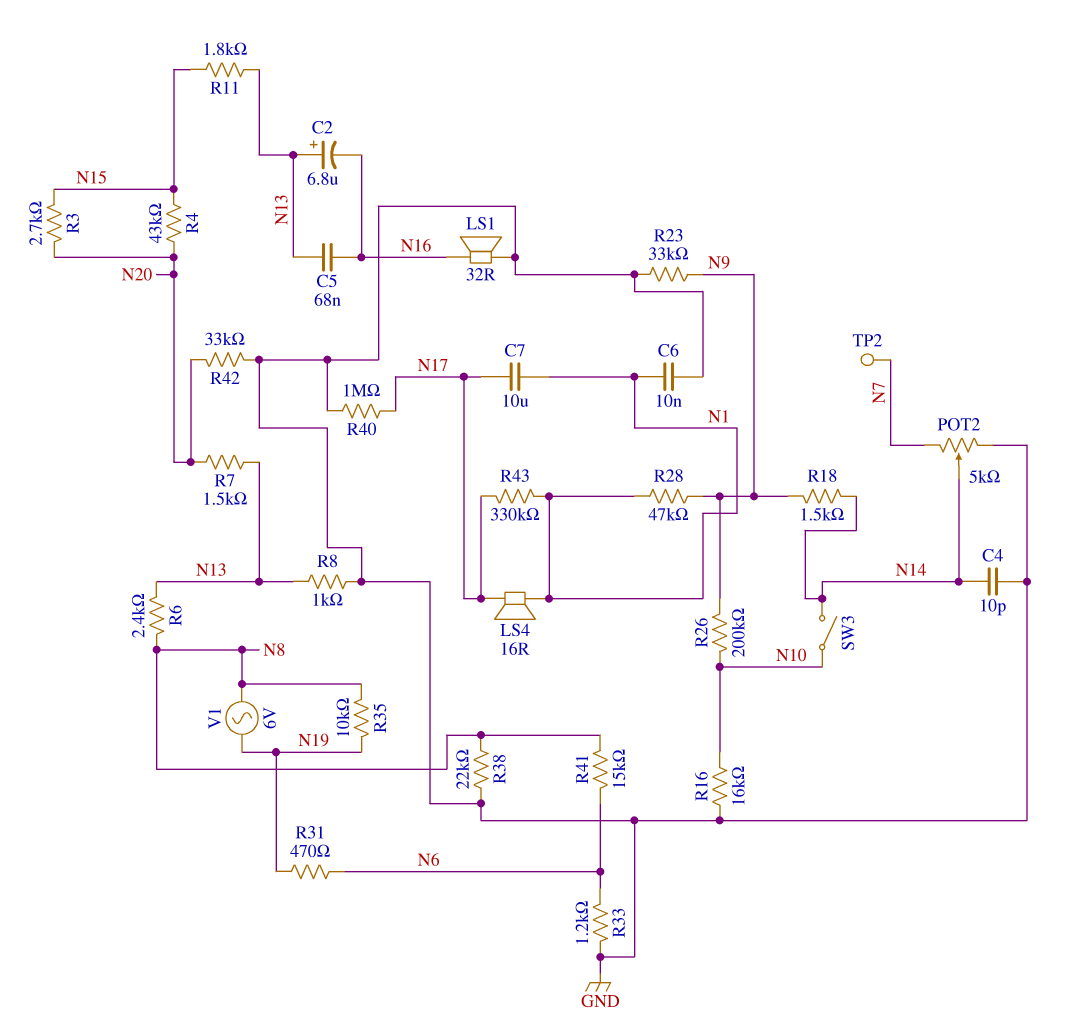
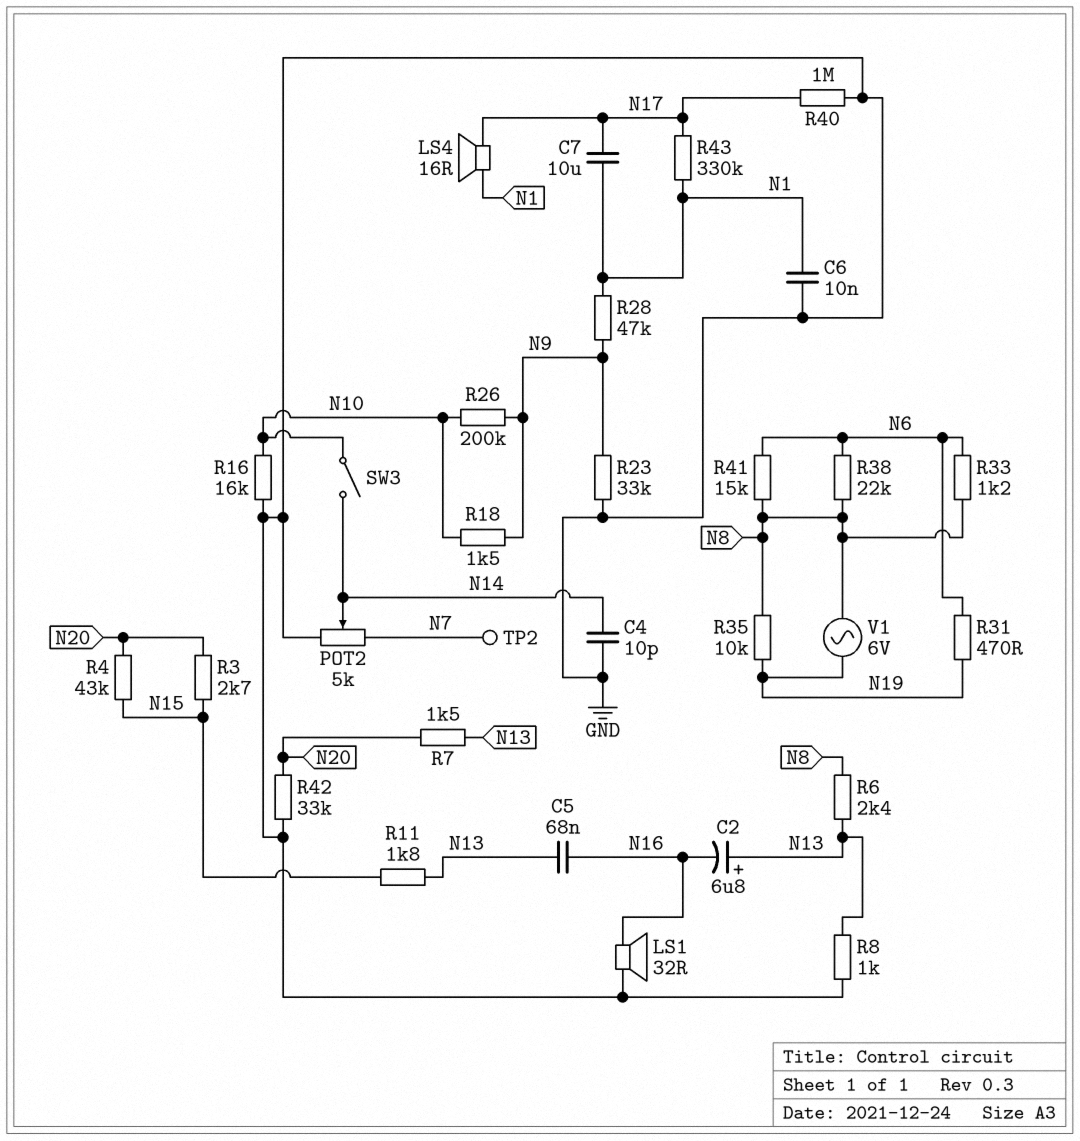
R18: 1.5k (N9, N14) -> 1.5k (N9, N10)
R33: 1.2k (GND, N6) -> 1.2k (N6, N8)
R38: 22k (GND, N8) -> 22k (N6, N8)

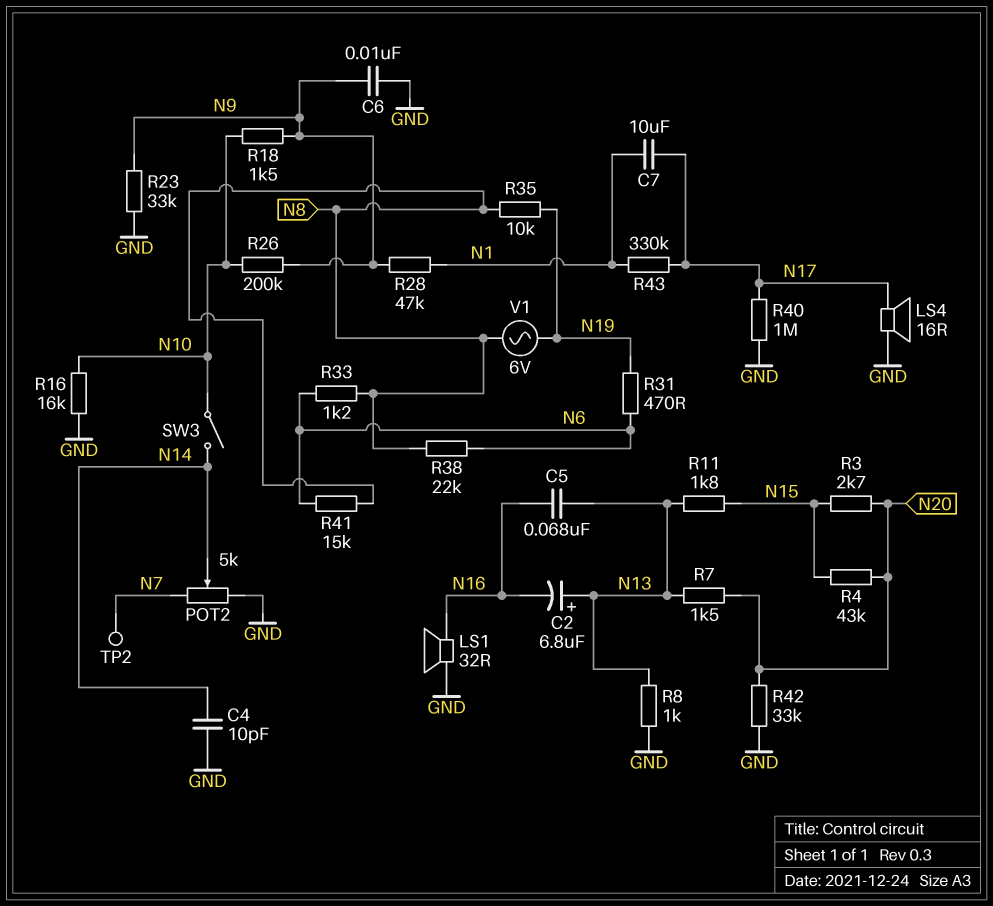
C6: 10nF (GND, N1) -> 10nF (GND, N9)
LS4: speaker 16R (N1, N17) -> speaker 16R (GND, N17)
R6: 2.4k (N8, N13) -> none

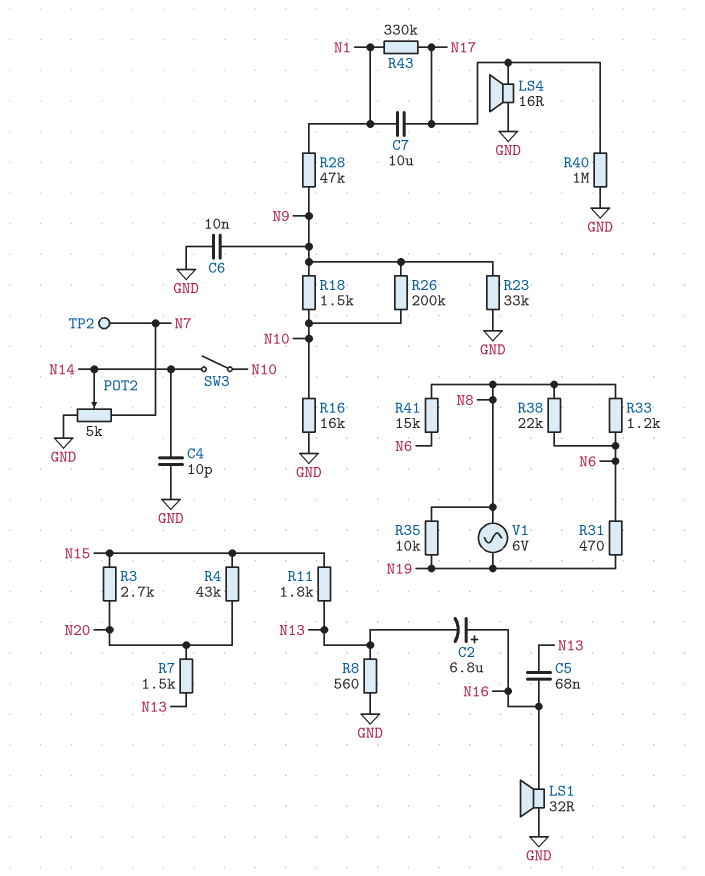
C2: 6.8uF (plus N13, minus N16) -> 6.8uF (plus N16, minus N13)
R8: 1k (GND, N13) -> 560 (GND, N13)
R42: 33k (GND, N20) -> none

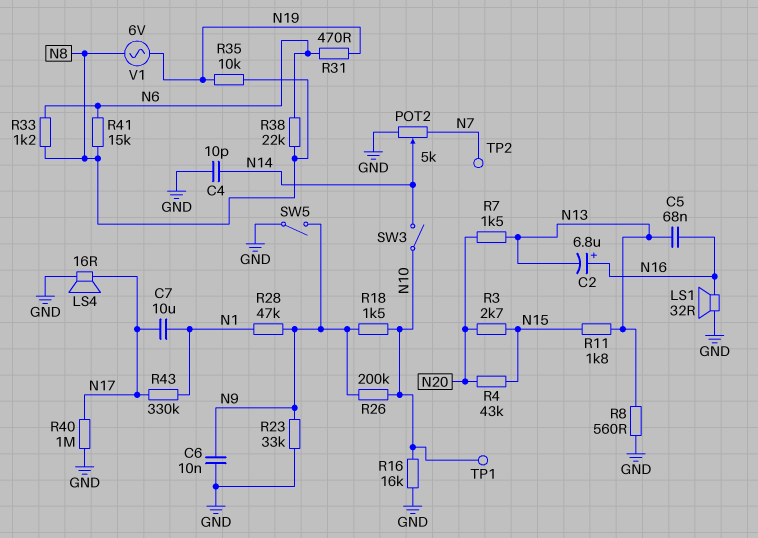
SW5: none -> switch (GND, N9)
TP1: none -> test point (N10)

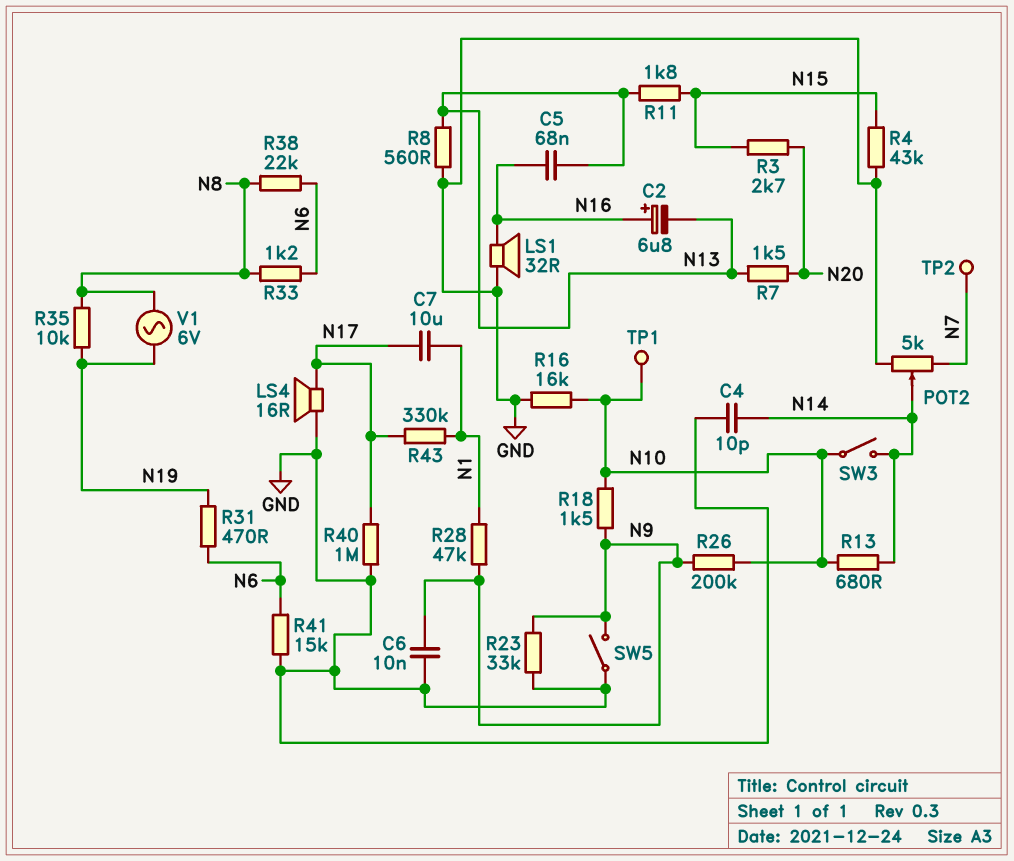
R4: 43k (N15, N20) -> 43k (GND, N15)
R13: none -> 680 (N10, N14)
R41: 15k (N6, N8) -> 15k (GND, N6)

